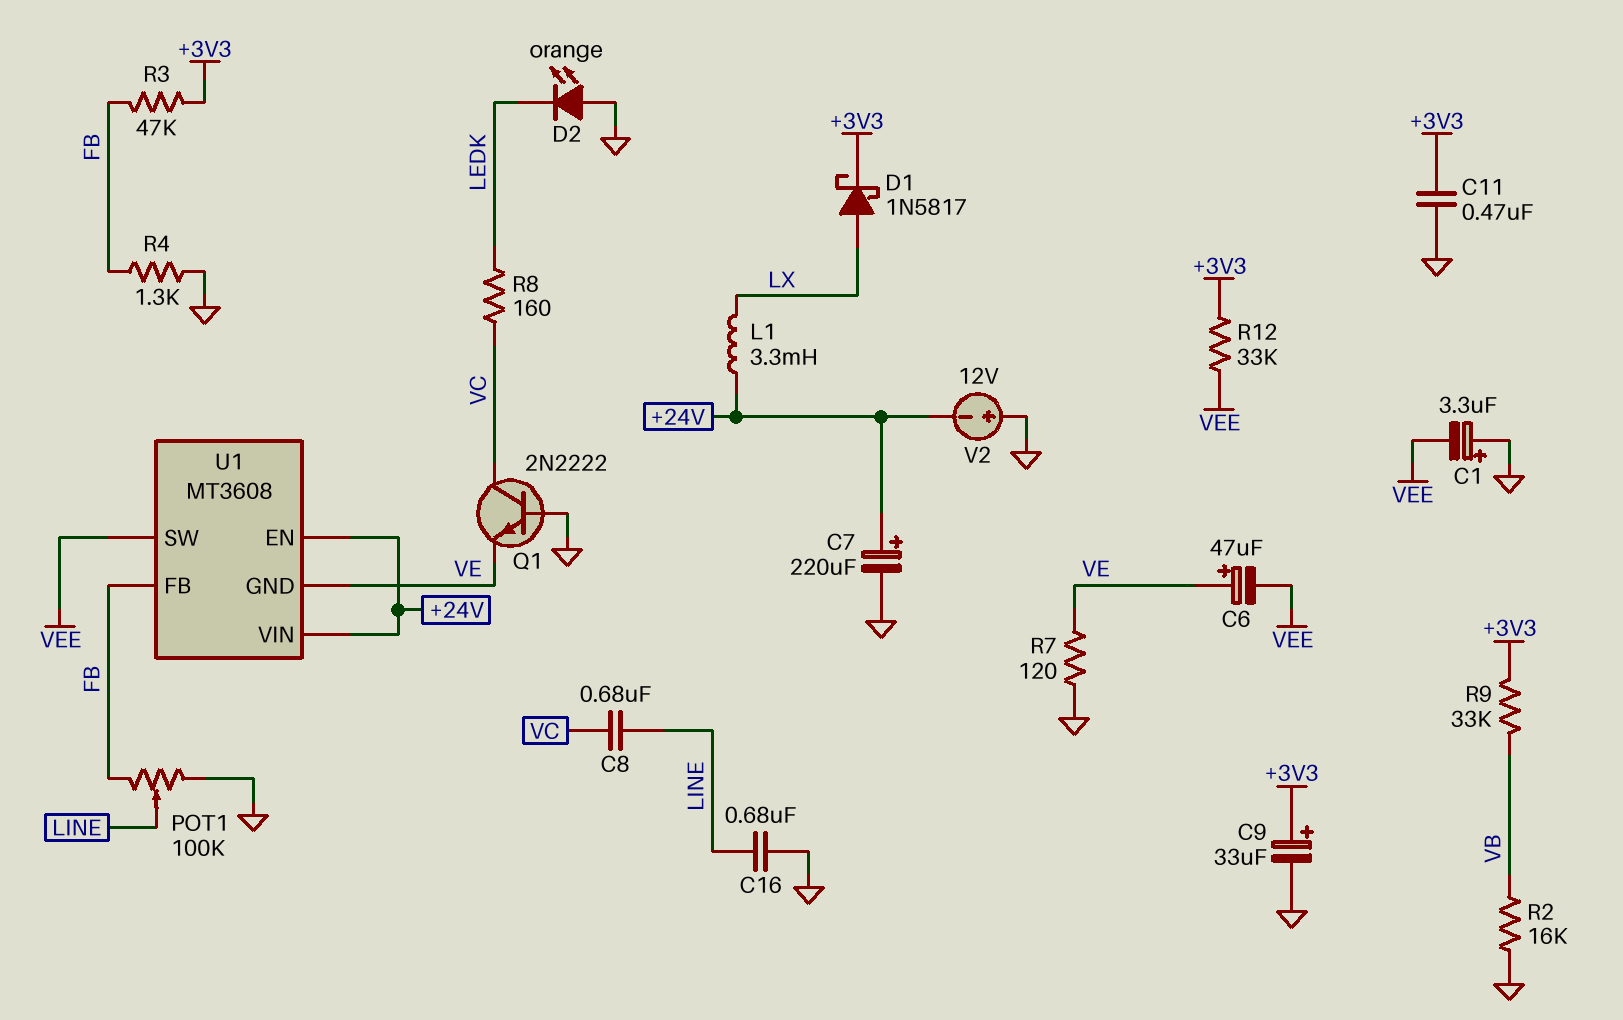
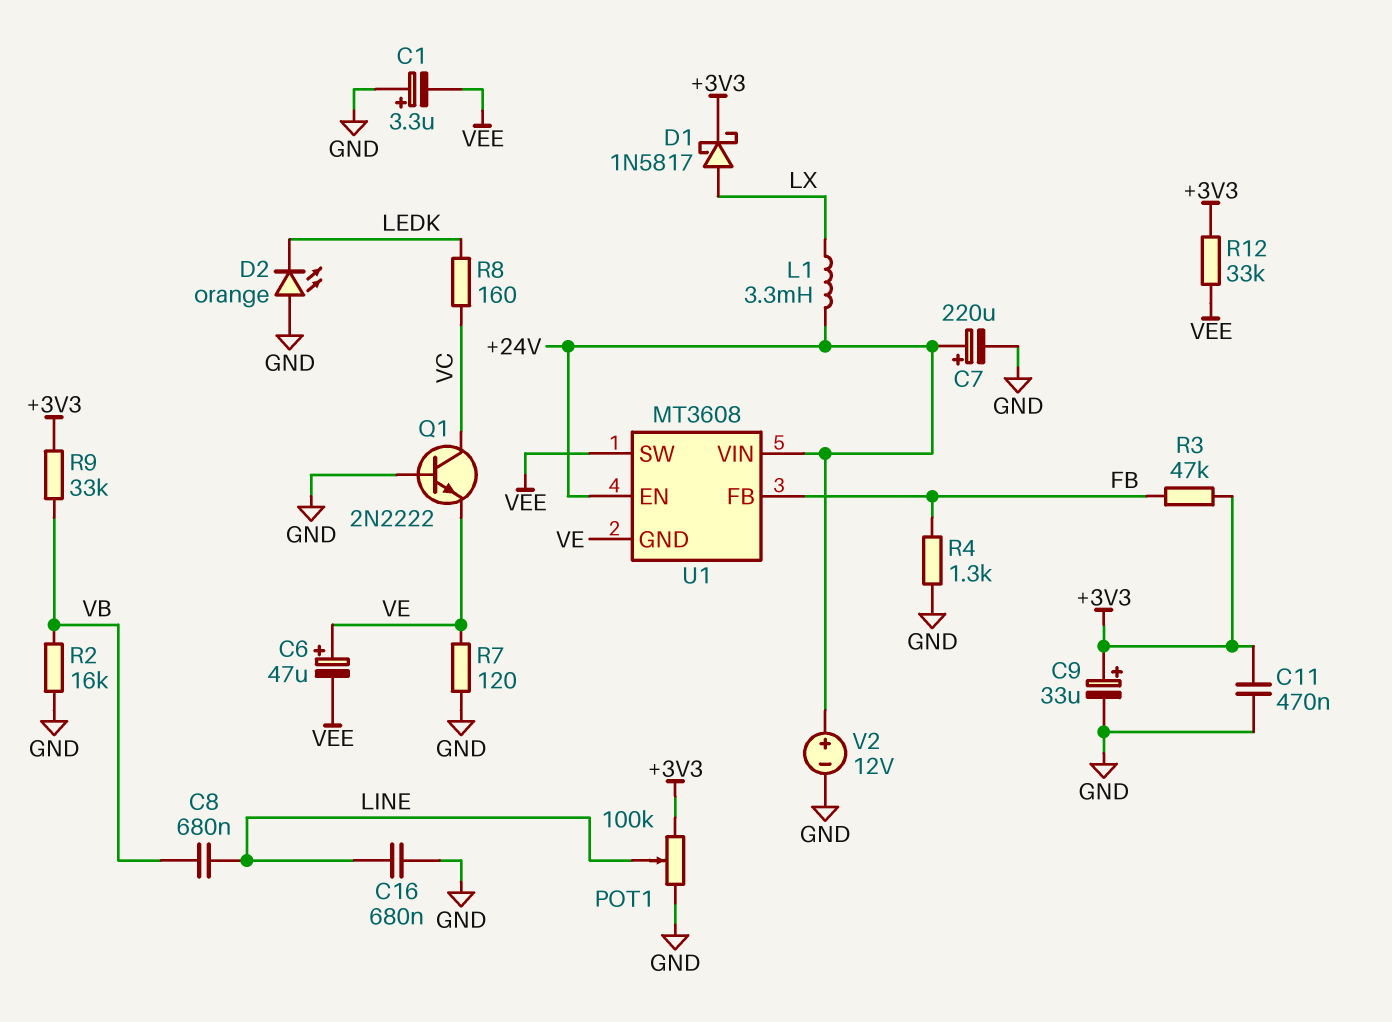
C8: 680nF (LINE, VC) -> 680nF (LINE, VB)
POT1: 100k (FB, GND, wiper LINE) -> 100k (+3V3, GND, wiper LINE)
V2: 12V (plus GND, minus +24V) -> 12V (plus +24V, minus GND)

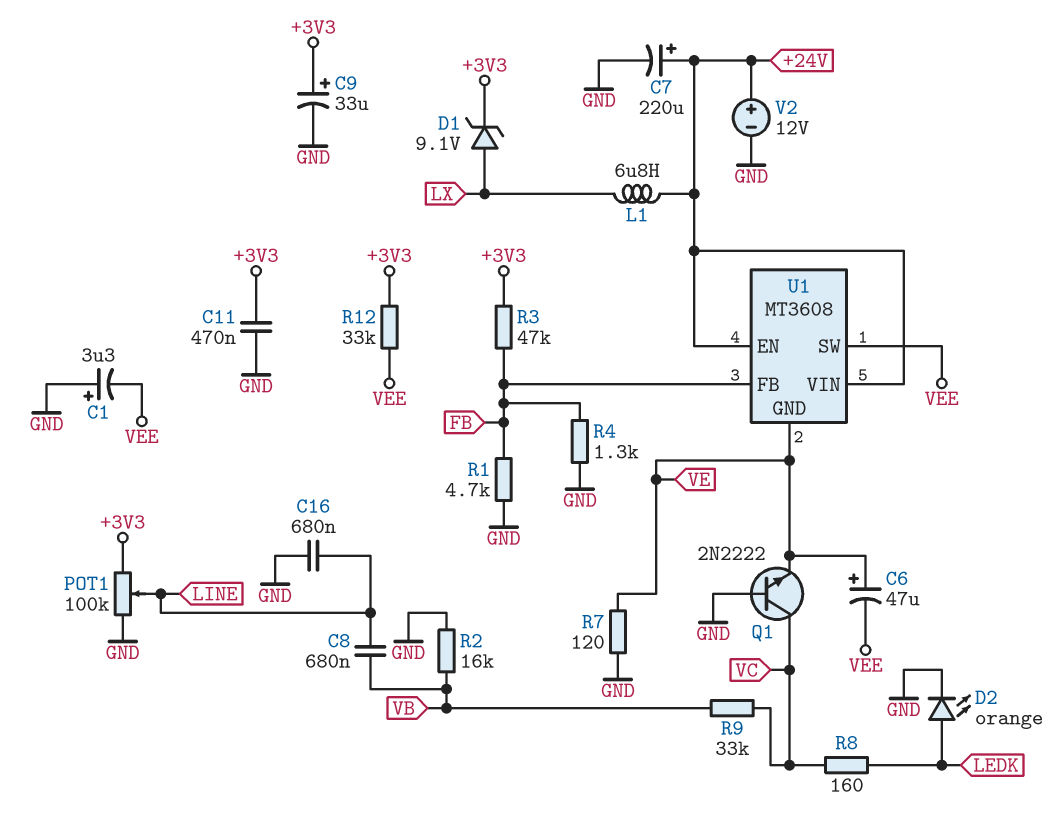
D1: schottky 1N5817 (A LX, K +3V3) -> zener 9.1V (A LX, K +3V3)
D2: LED orange (A GND, K LEDK) -> LED orange (A LEDK, K GND)
L1: 3.3mH (+24V, LX) -> 6.8uH (+24V, LX)
R1: none -> 4.7k (FB, GND)
R9: 33k (+3V3, VB) -> 33k (VB, VC)

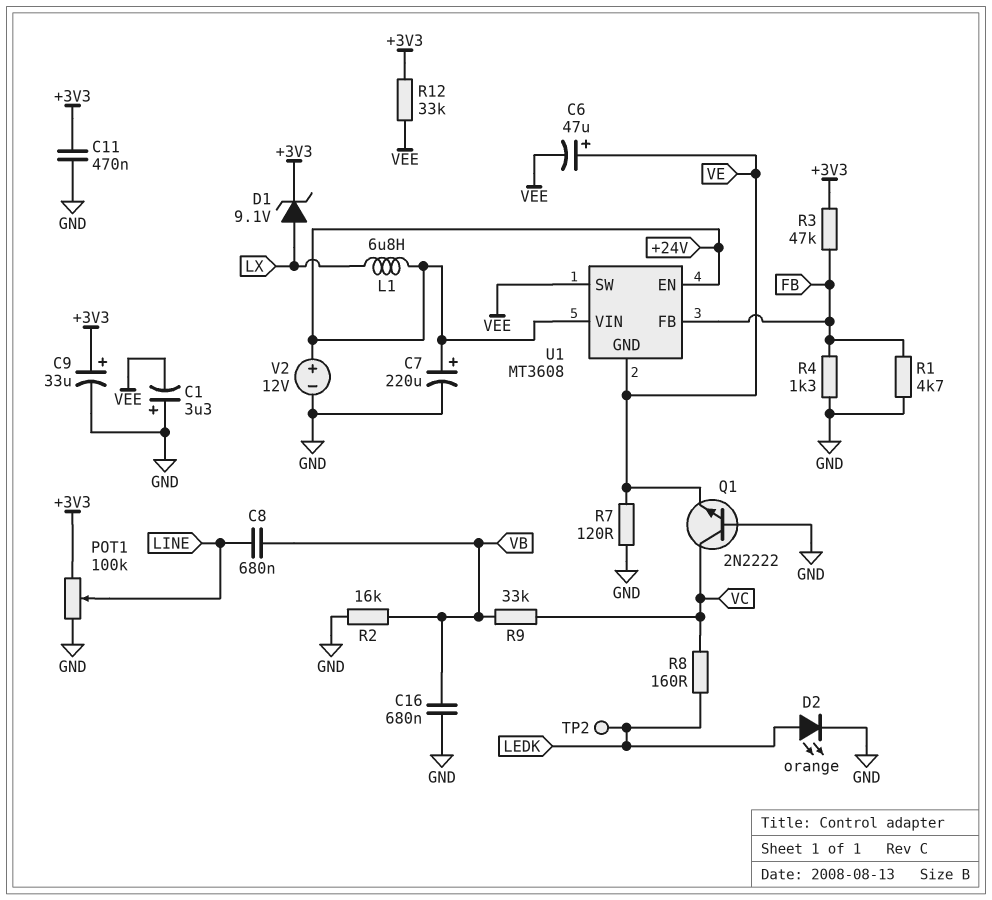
C16: 680nF (GND, LINE) -> 680nF (GND, VB)
TP2: none -> test point (LEDK)

